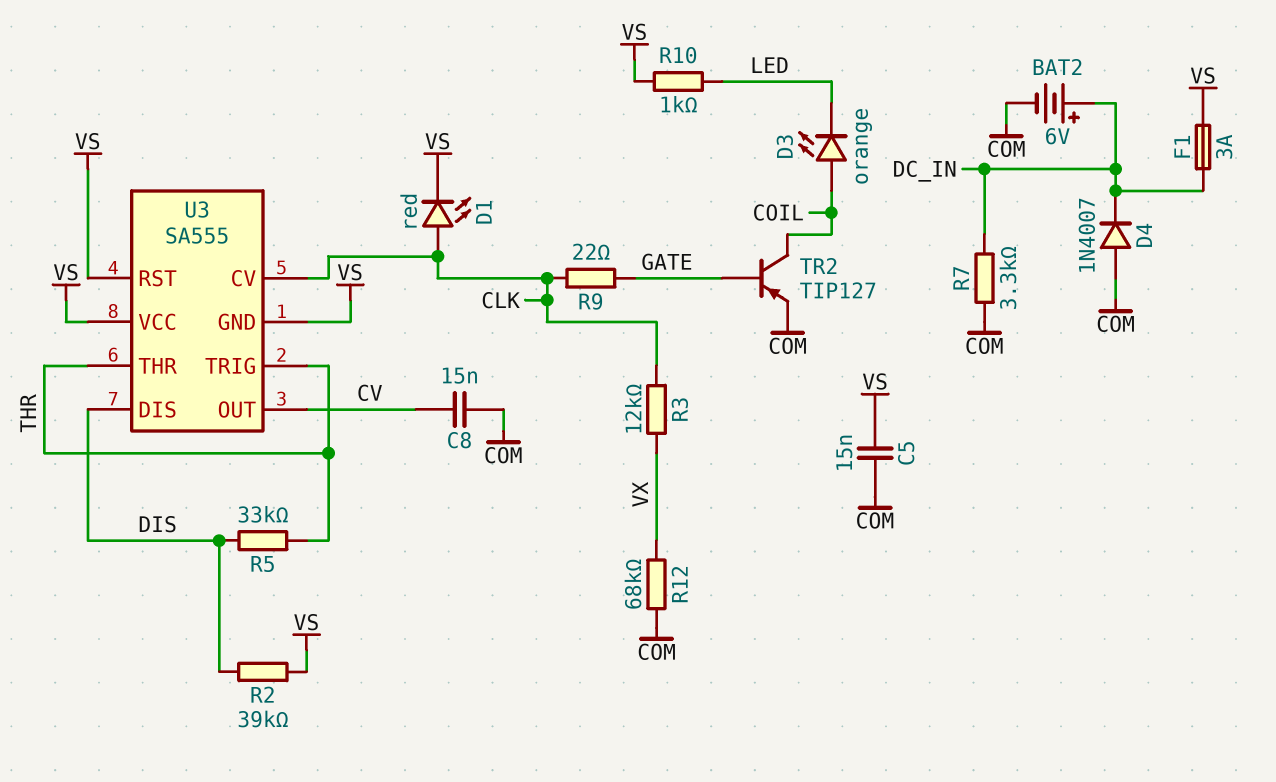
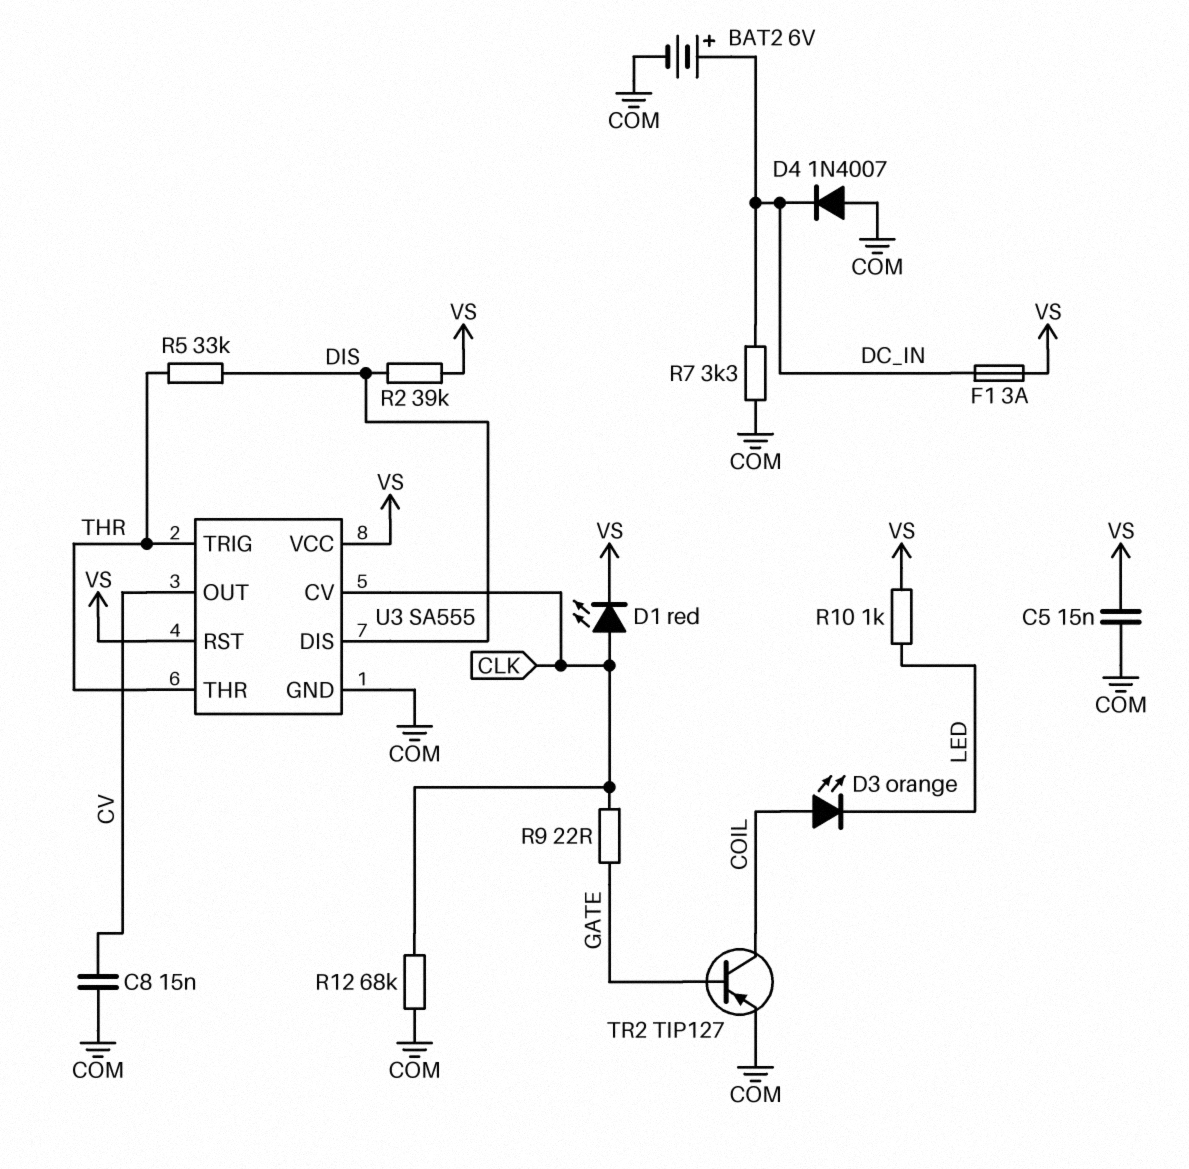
R3: 12k (CLK, VX) -> none
R12: 68k (COM, VX) -> 68k (CLK, COM)
U3 pin GND: VS -> COM

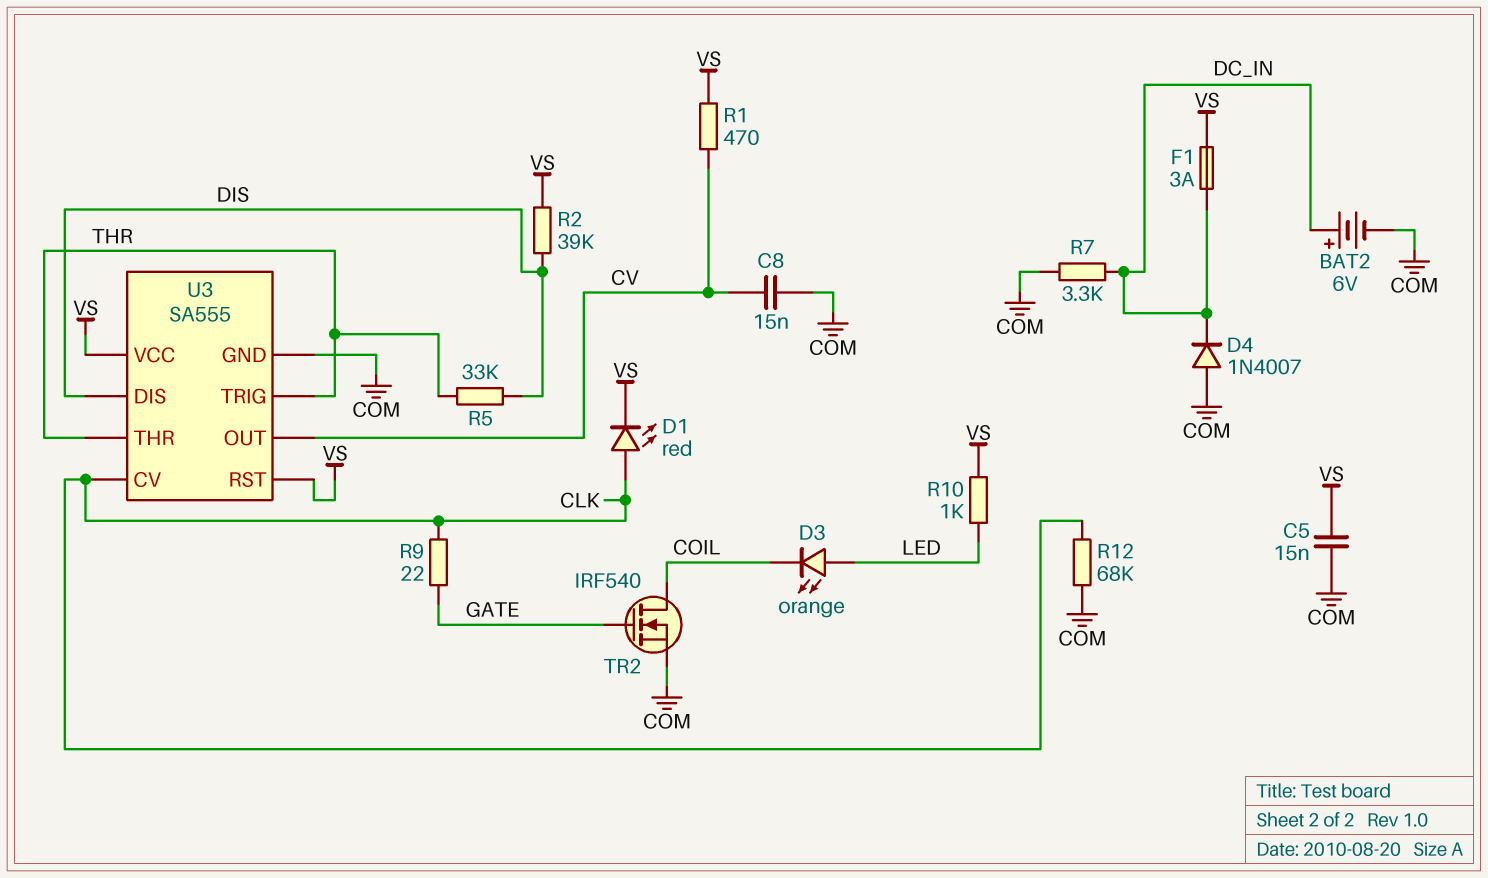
D3: LED orange (A COIL, K LED) -> LED orange (A LED, K COIL)
R1: none -> 470 (CV, VS)
TR2: PNP TIP127 (B GATE, C COIL, E COM) -> NMOS IRF540 (G GATE, D COIL, S COM)

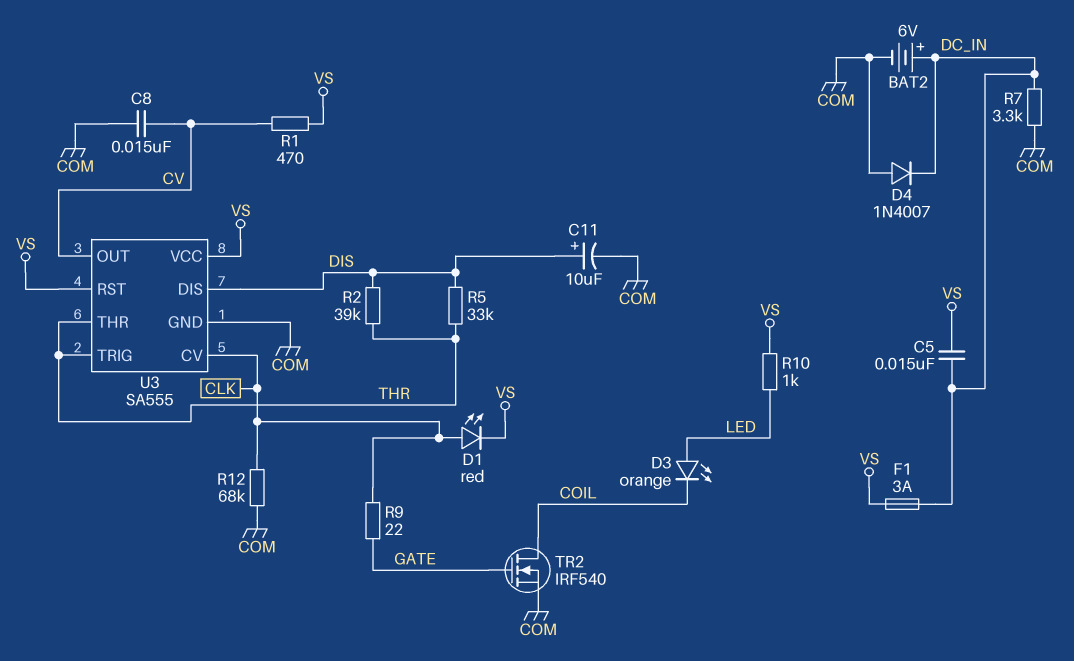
C5: 15nF (COM, VS) -> 15nF (DC_IN, VS)
C11: none -> 10uF (plus DIS, minus COM)
R2: 39k (DIS, VS) -> 39k (DIS, THR)

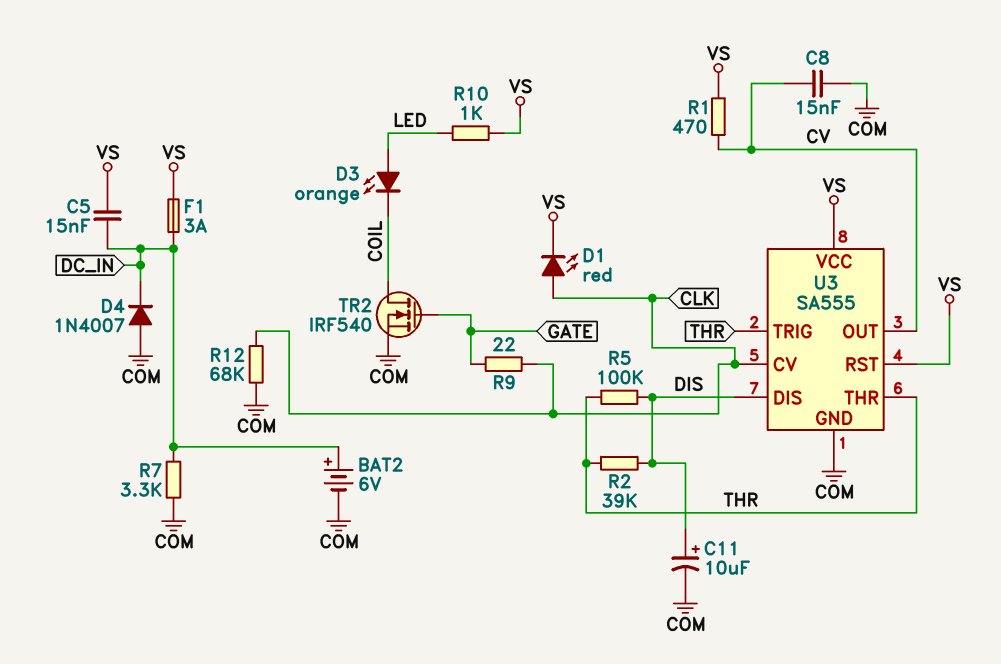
R5: 33k (DIS, THR) -> 100k (DIS, THR)

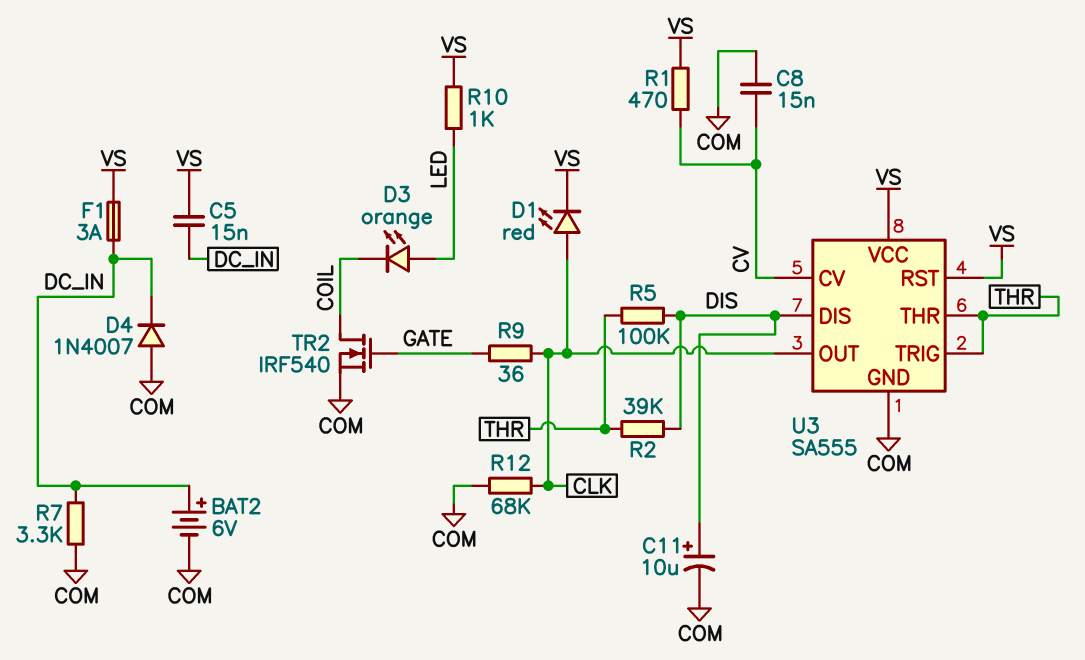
R9: 22 (CLK, GATE) -> 36 (CLK, GATE)
U3 pin CV: CLK -> CV
U3 pin OUT: CV -> CLK

